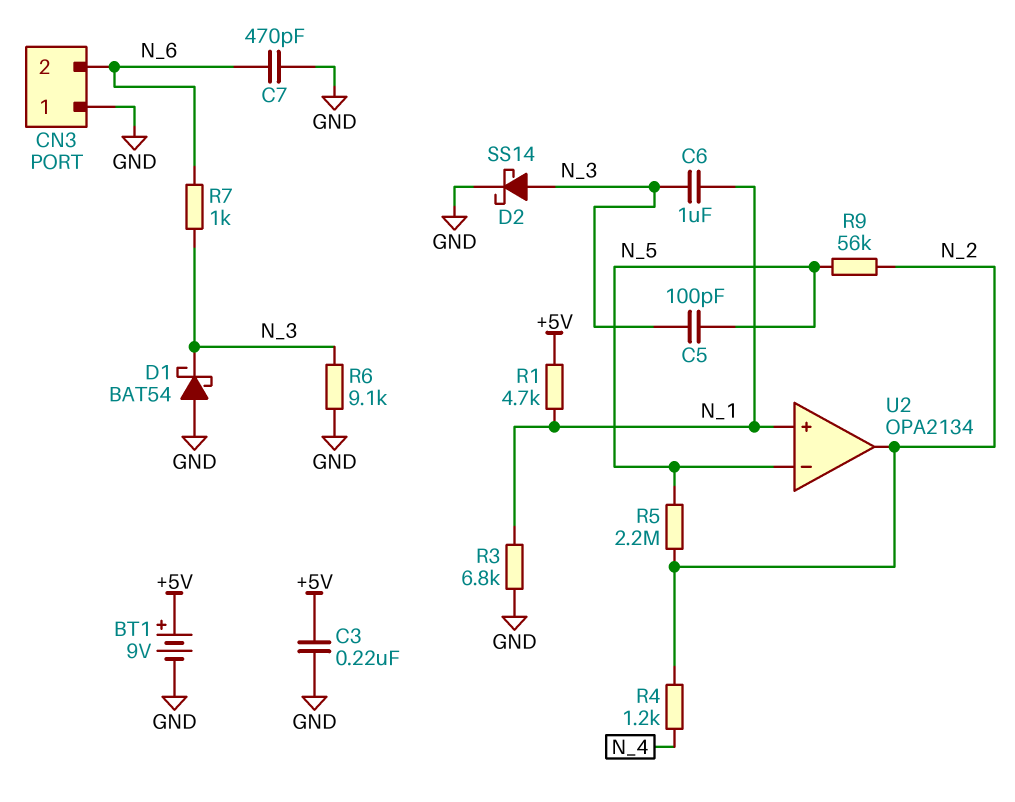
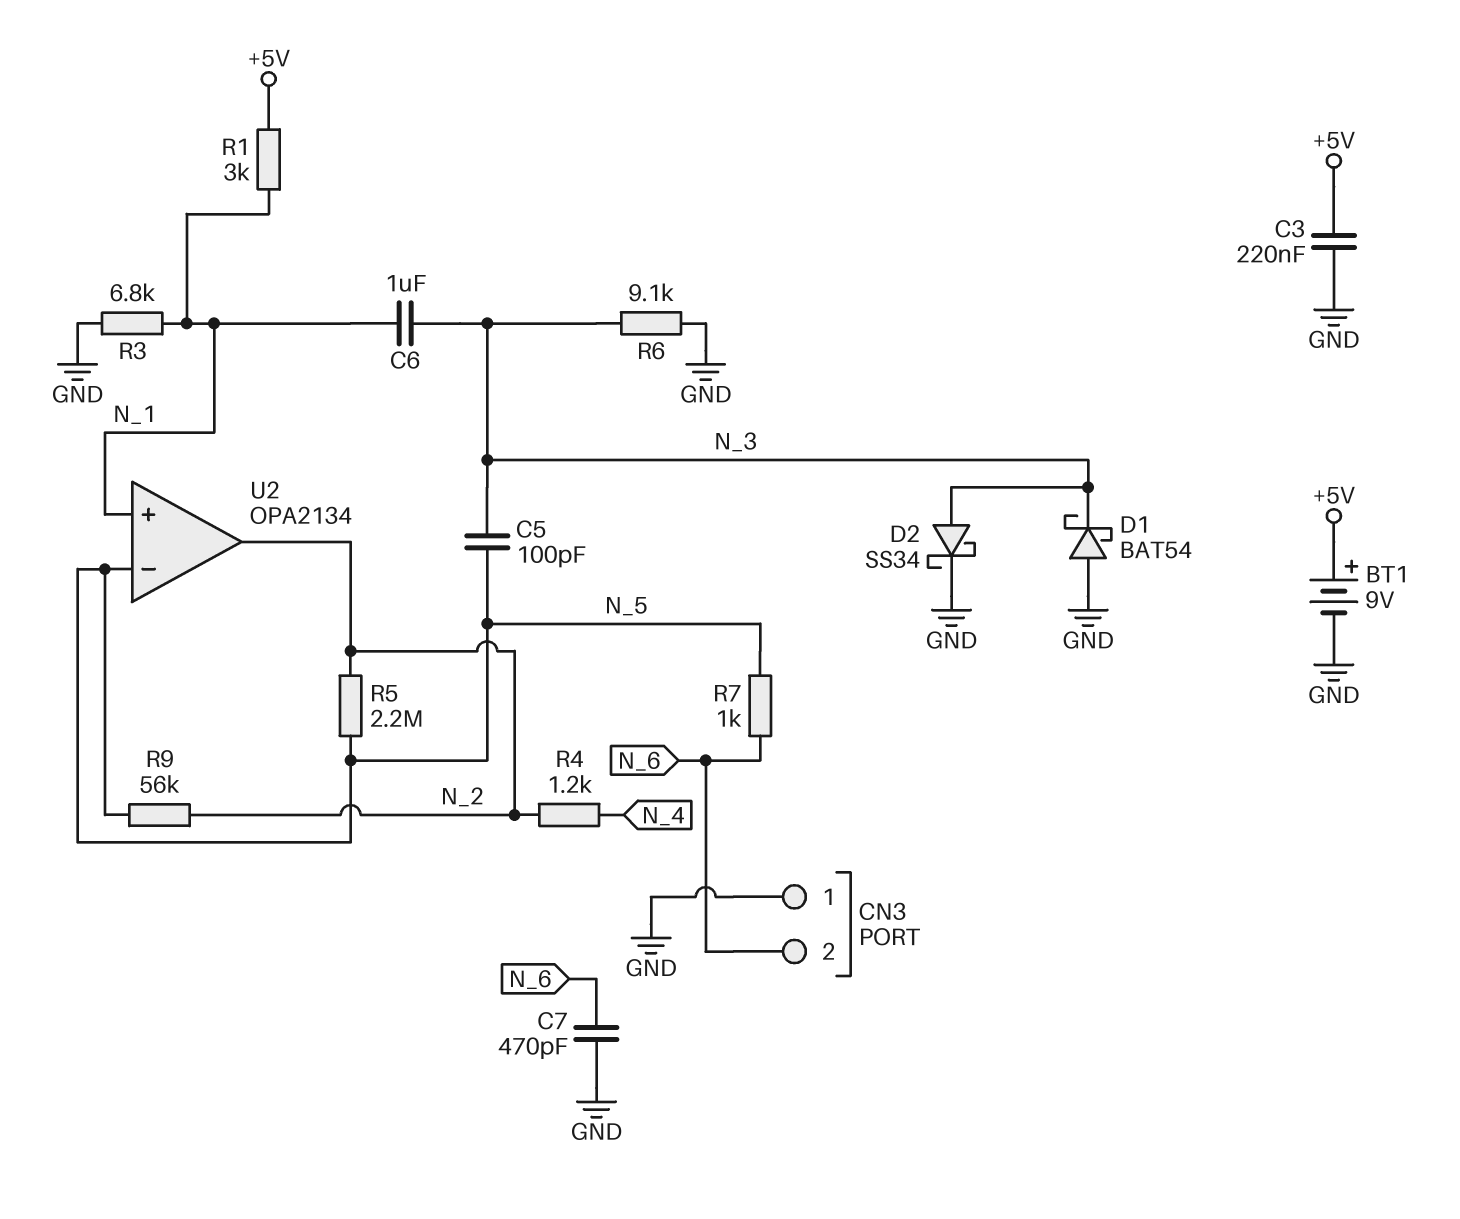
D2: schottky SS14 (A N_3, K GND) -> schottky SS34 (A N_3, K GND)
R1: 4.7k (+5V, N_1) -> 3k (+5V, N_1)
R7: 1k (N_3, N_6) -> 1k (N_5, N_6)

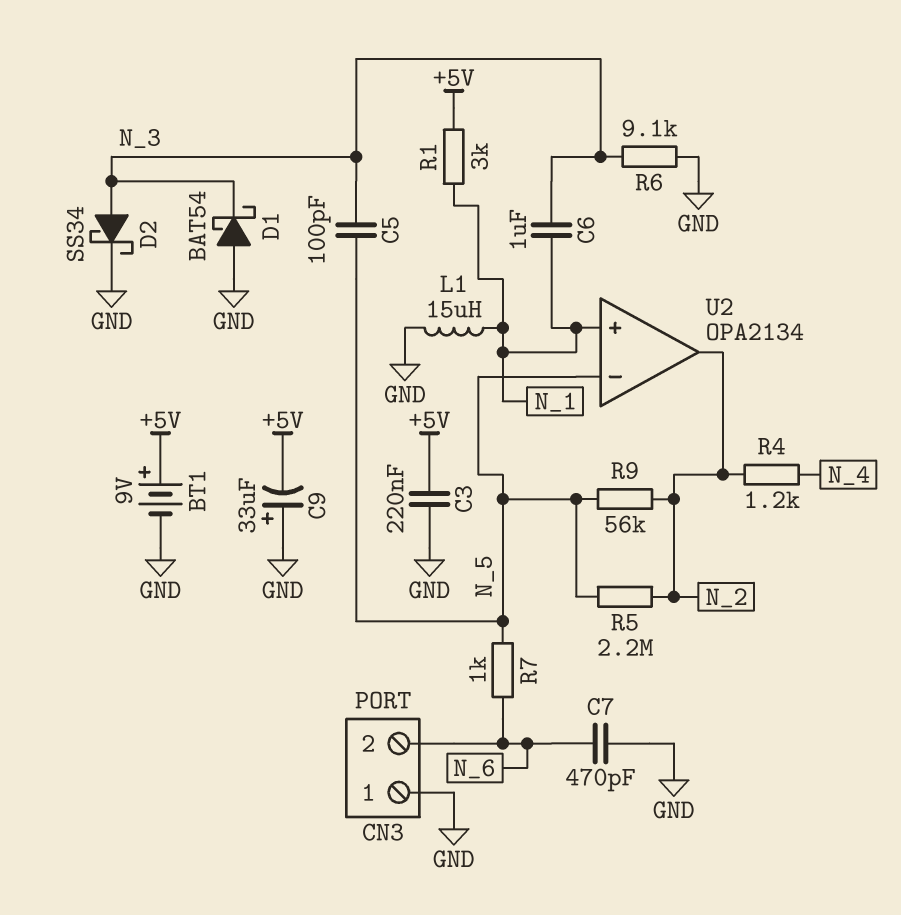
C9: none -> 33uF (plus GND, minus +5V)
L1: none -> 15uH (GND, N_1)
R3: 6.8k (GND, N_1) -> none

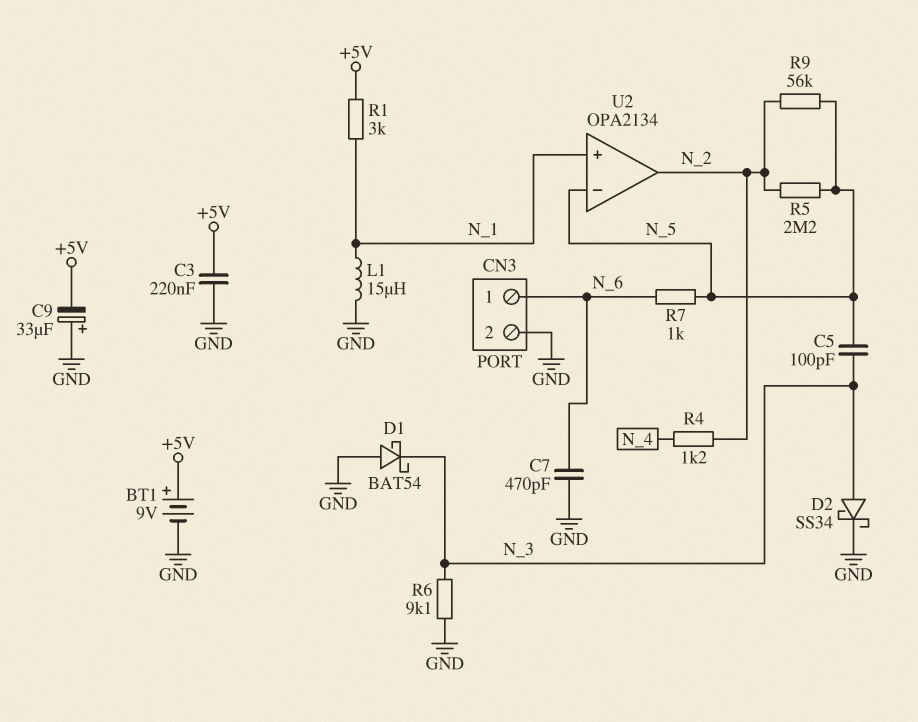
C6: 1uF (N_1, N_3) -> none
CN3 pin 1: GND -> N_6
CN3 pin 2: N_6 -> GND

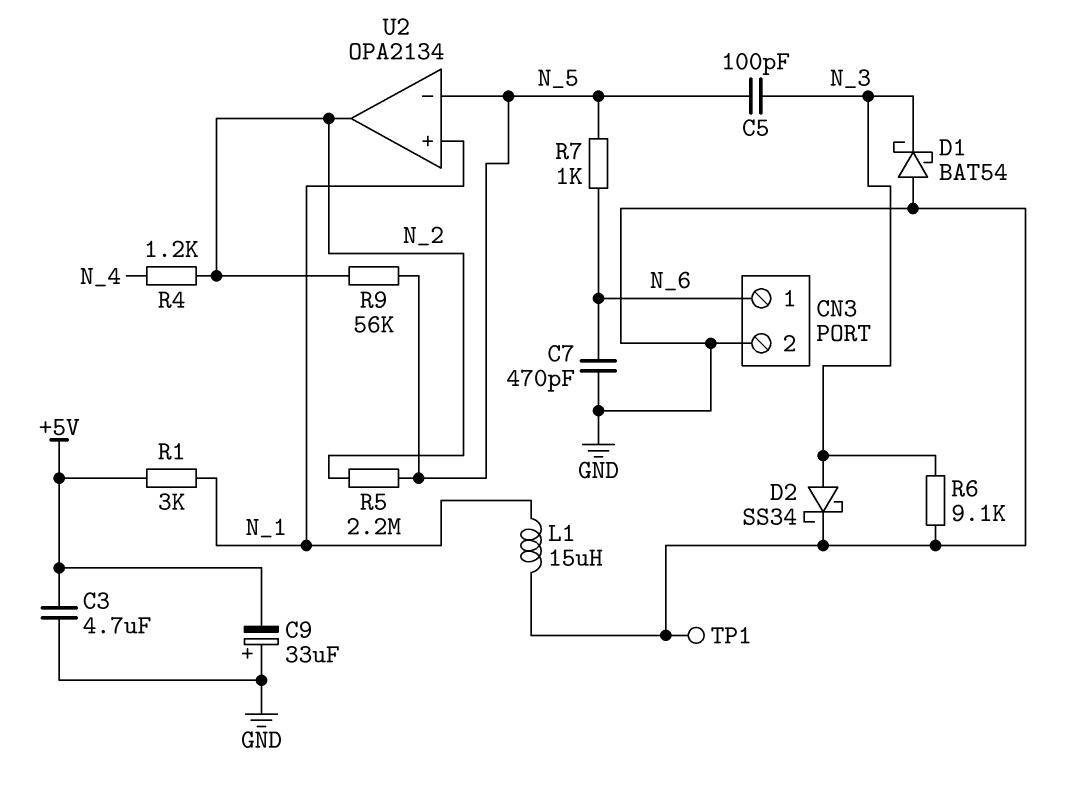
BT1: 9V (plus +5V, minus GND) -> none
C3: 220nF (+5V, GND) -> 4.7uF (+5V, GND)
TP1: none -> test point (GND)

